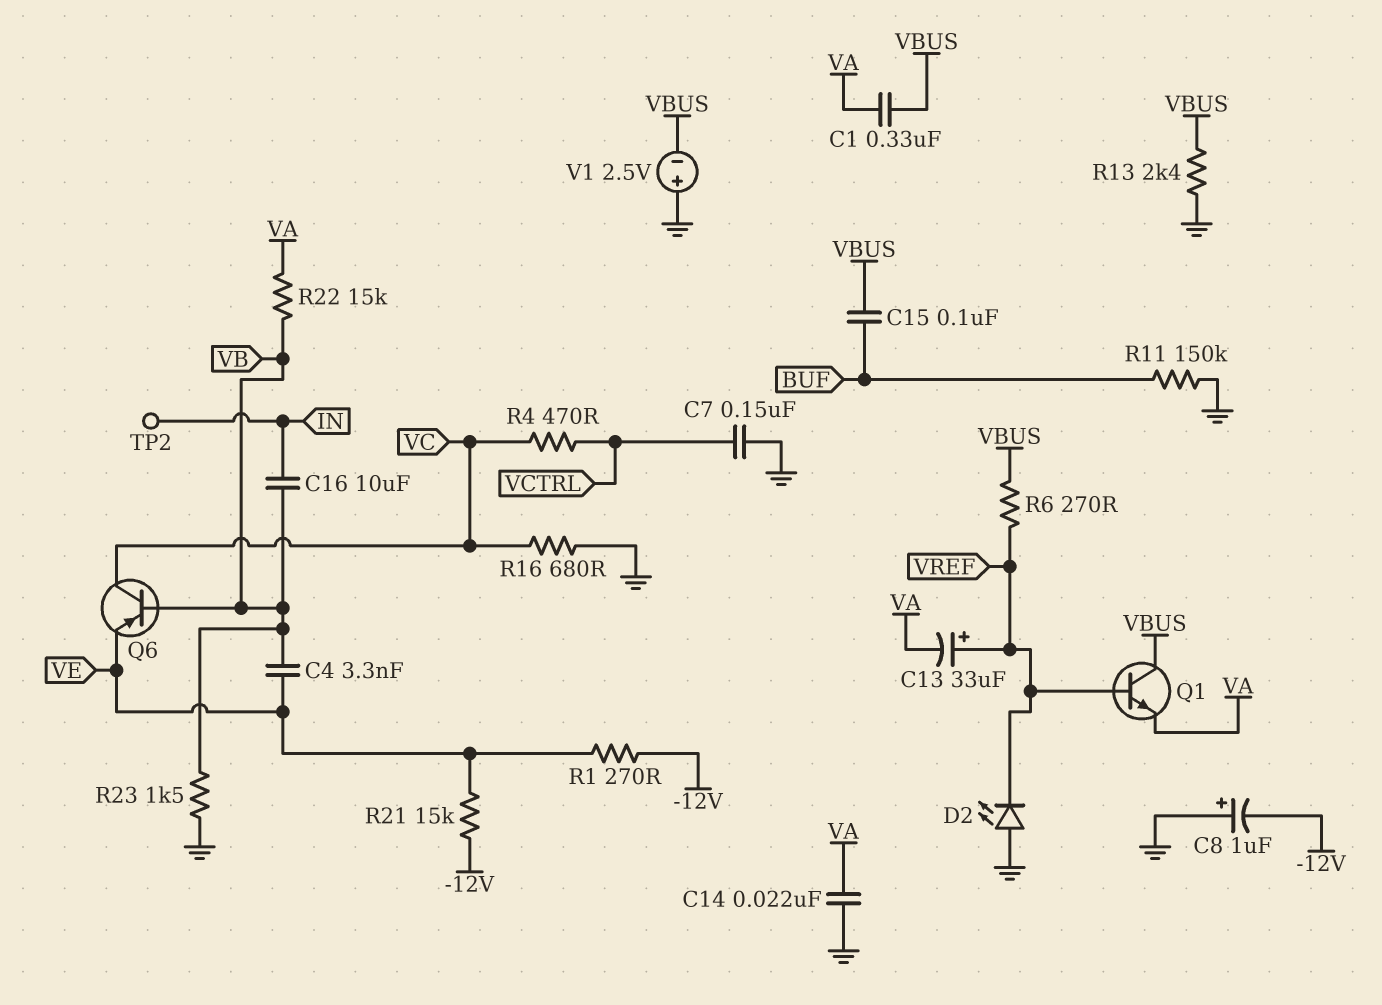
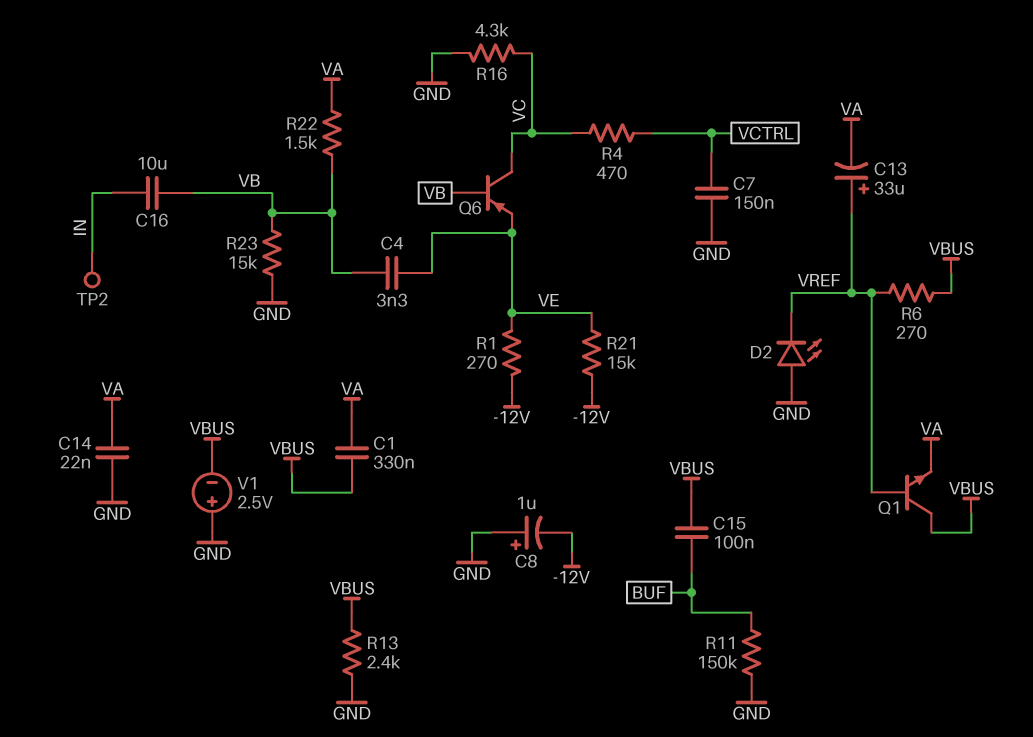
R16: 680 (GND, VC) -> 4.3k (GND, VC)
R22: 15k (VA, VB) -> 1.5k (VA, VB)
R23: 1.5k (GND, VB) -> 15k (GND, VB)

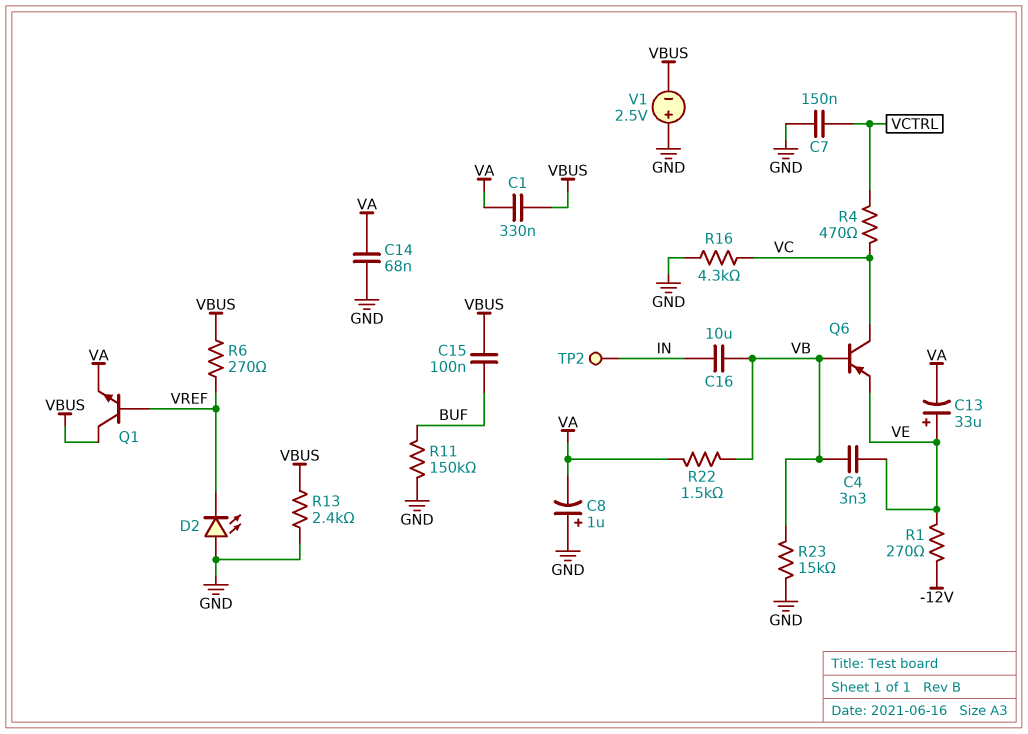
C8: 1uF (plus GND, minus -12V) -> 1uF (plus GND, minus VA)
C13: 33uF (plus VREF, minus VA) -> 33uF (plus VE, minus VA)
C14: 22nF (GND, VA) -> 68nF (GND, VA)
R21: 15k (-12V, VE) -> none

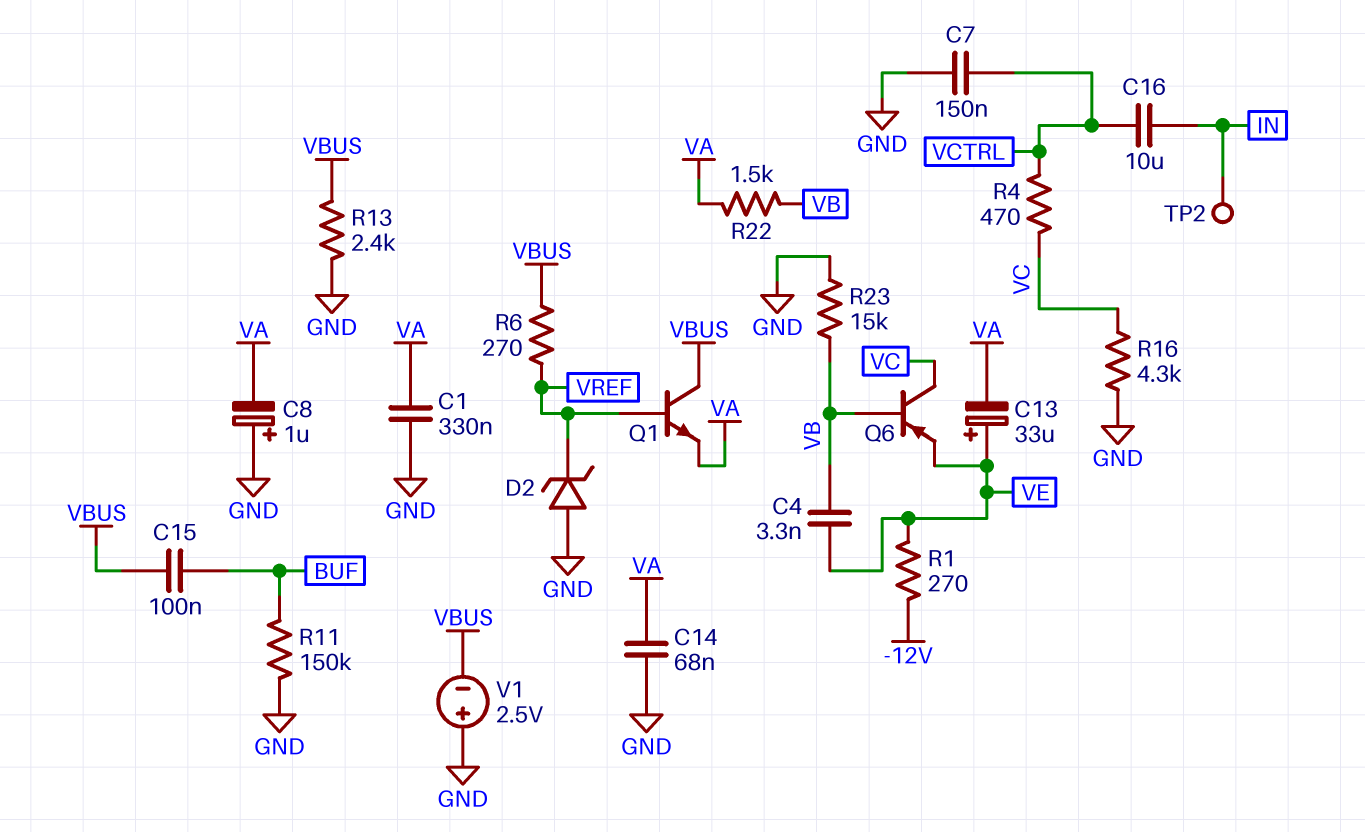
C1: 330nF (VA, VBUS) -> 330nF (GND, VA)
C16: 10uF (IN, VB) -> 10uF (IN, VCTRL)
D2: LED (A GND, K VREF) -> zener (A GND, K VREF)

